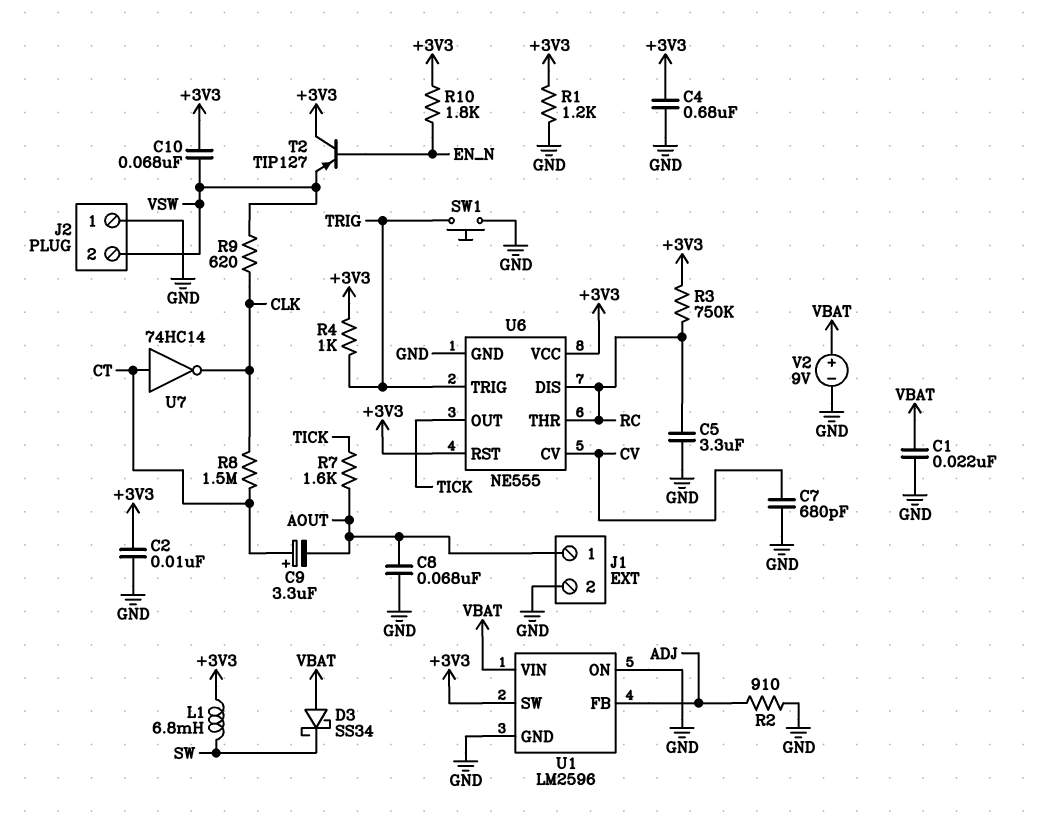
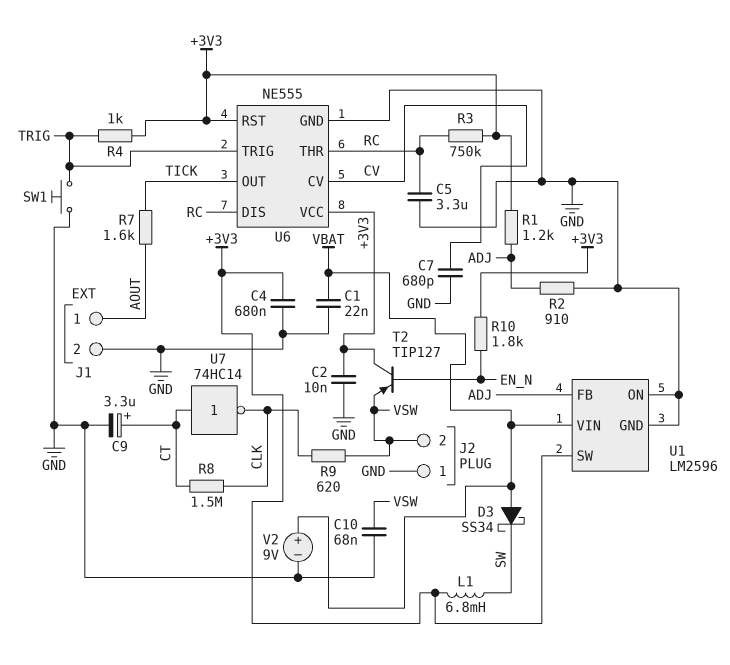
C8: 68nF (AOUT, GND) -> none
C9: 3.3uF (plus CT, minus AOUT) -> 3.3uF (plus CT, minus GND)
C10: 68nF (+3V3, VSW) -> 68nF (GND, VSW)
R1: 1.2k (+3V3, GND) -> 1.2k (+3V3, ADJ)

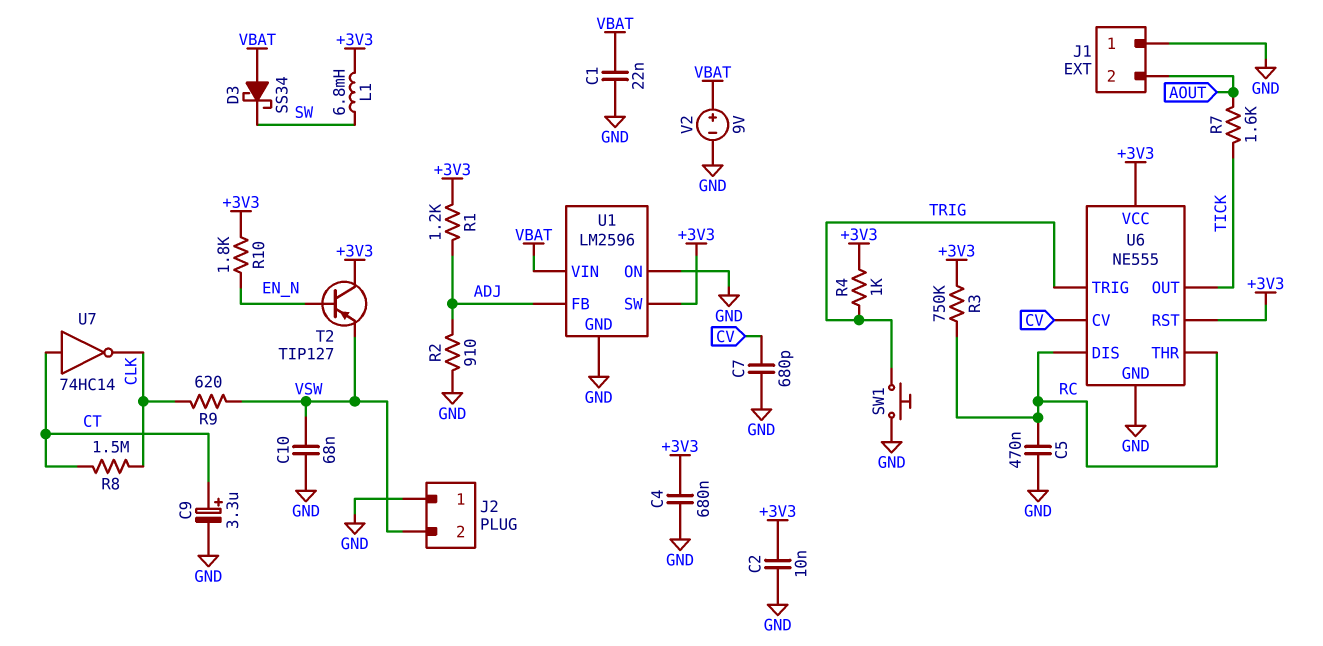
C5: 3.3uF (GND, RC) -> 470nF (GND, RC)
J1 pin 1: AOUT -> GND
J1 pin 2: GND -> AOUT

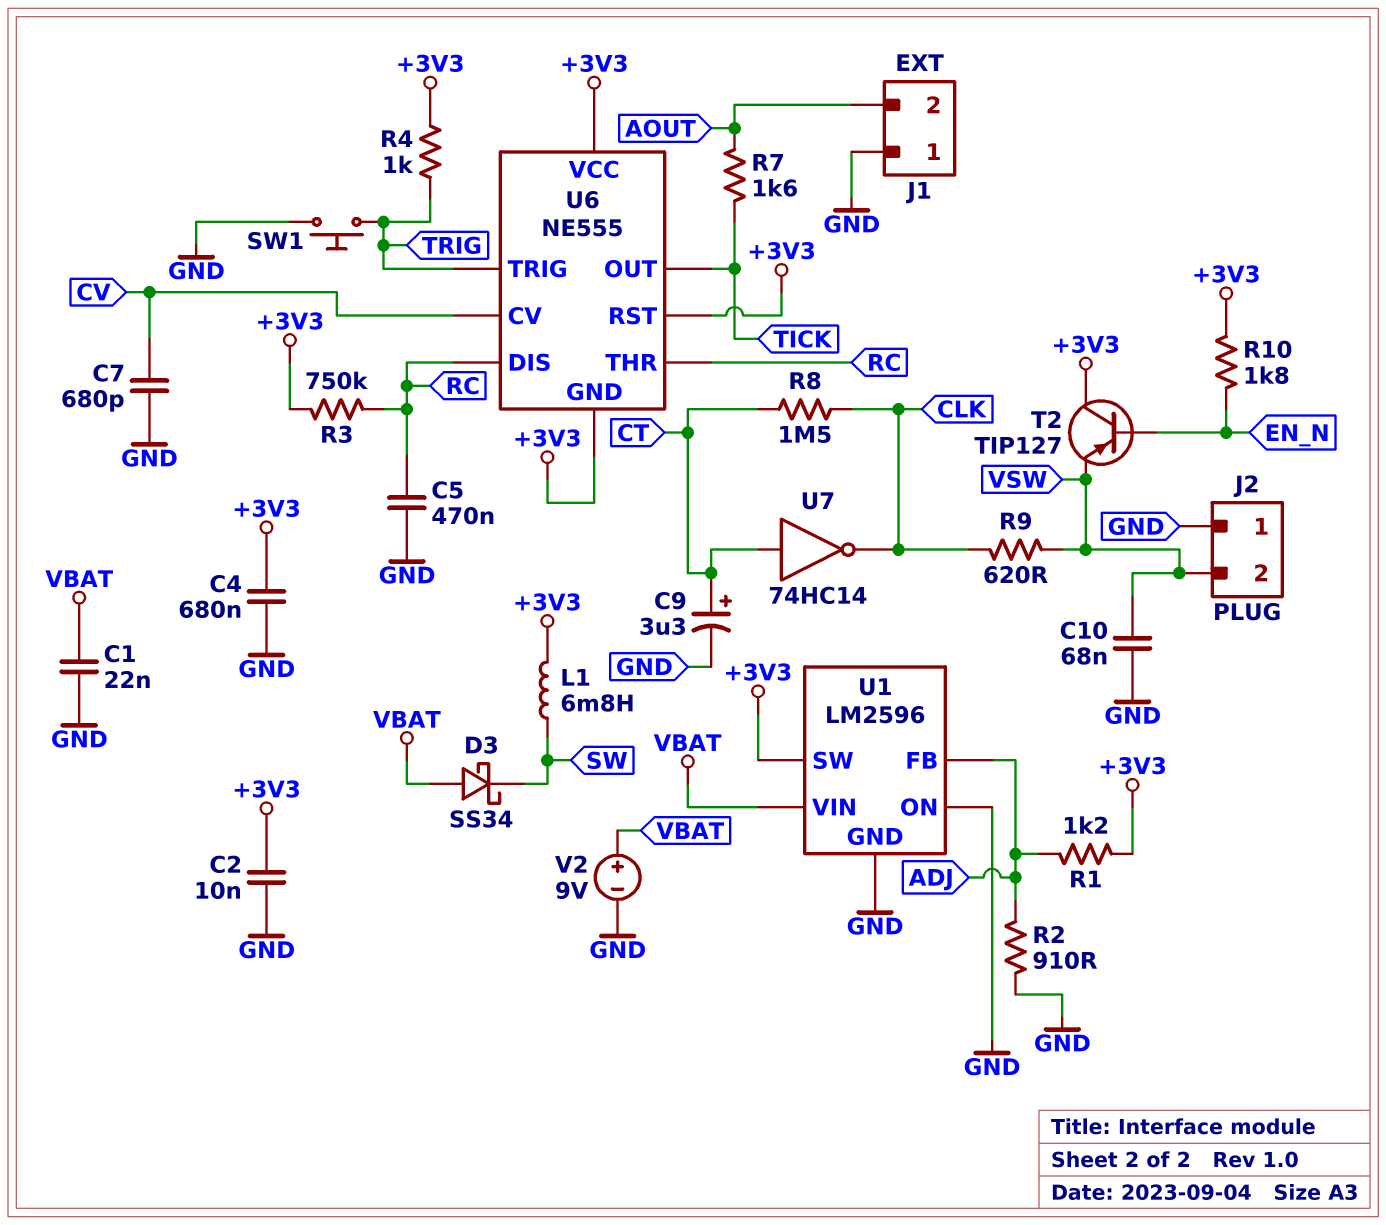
U6 pin GND: GND -> +3V3

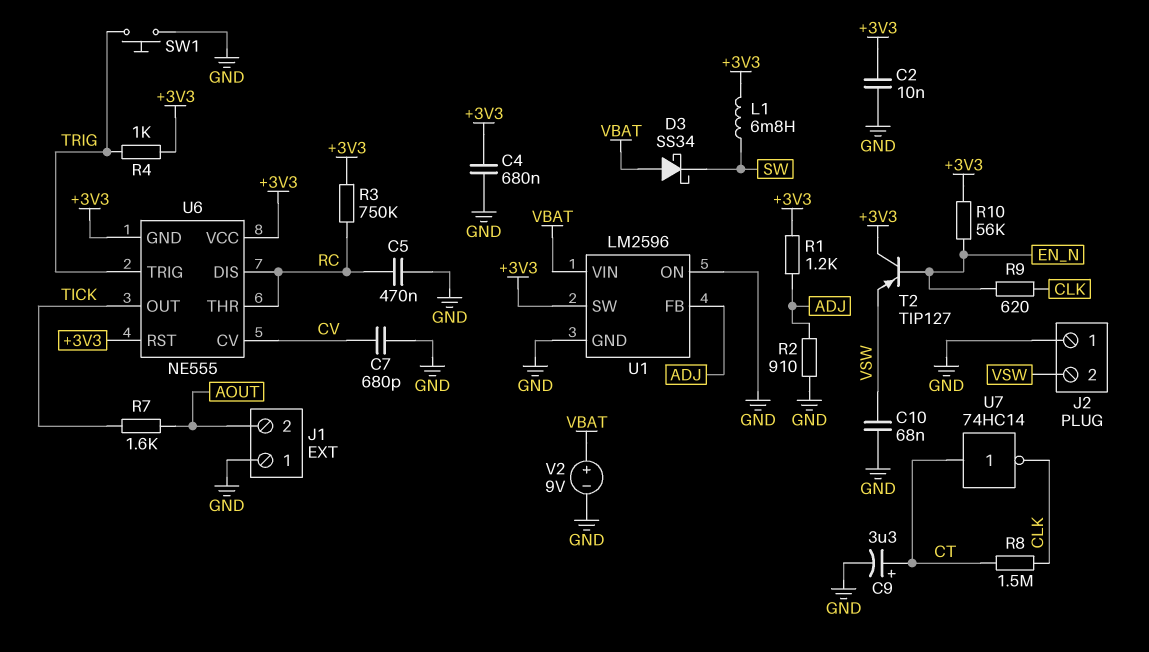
C1: 22nF (GND, VBAT) -> none
R9: 620 (CLK, VSW) -> 620 (CLK, EN_N)
R10: 1.8k (+3V3, EN_N) -> 56k (+3V3, EN_N)

